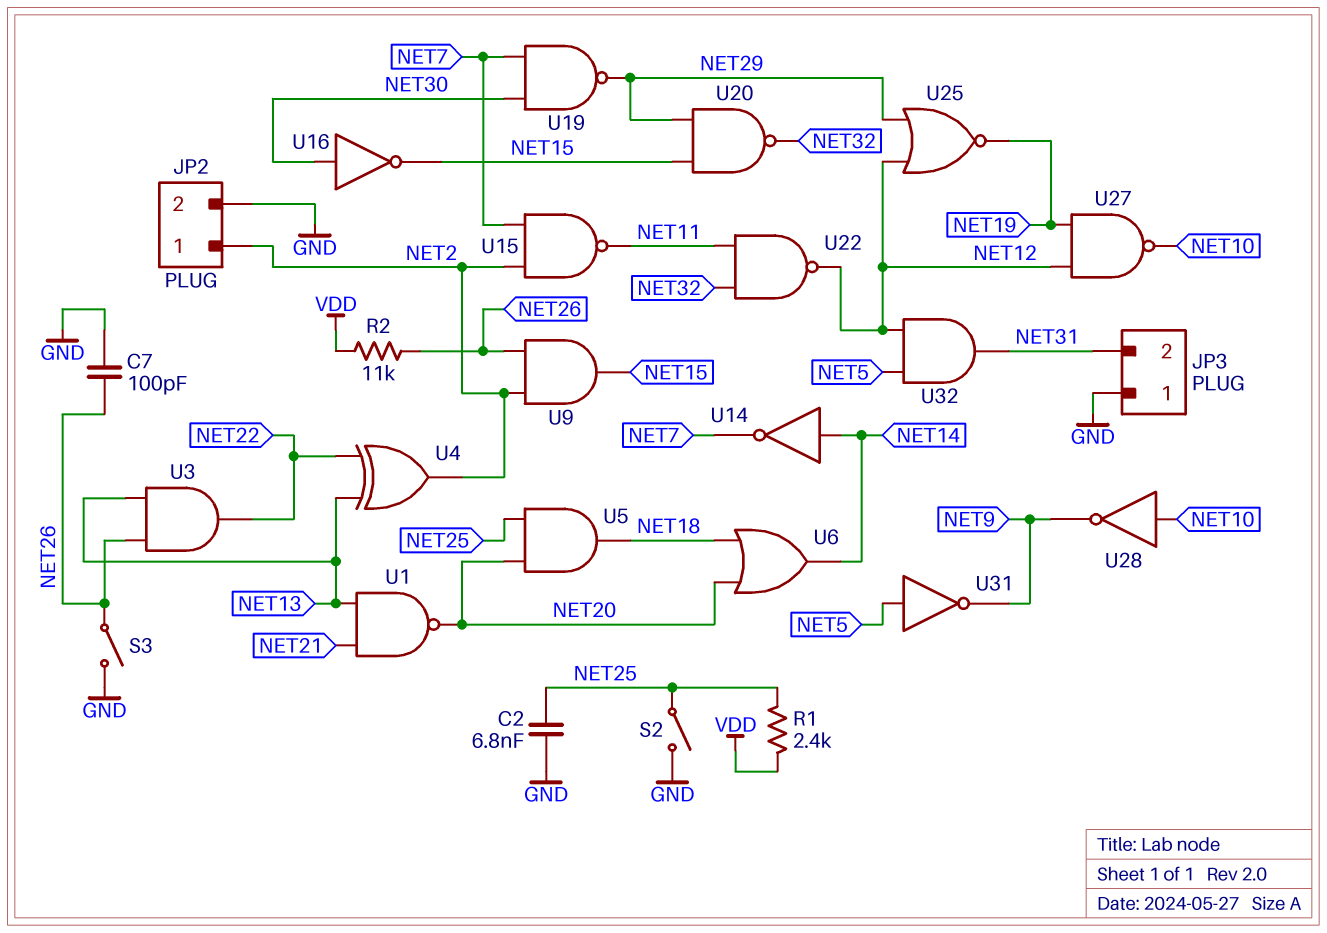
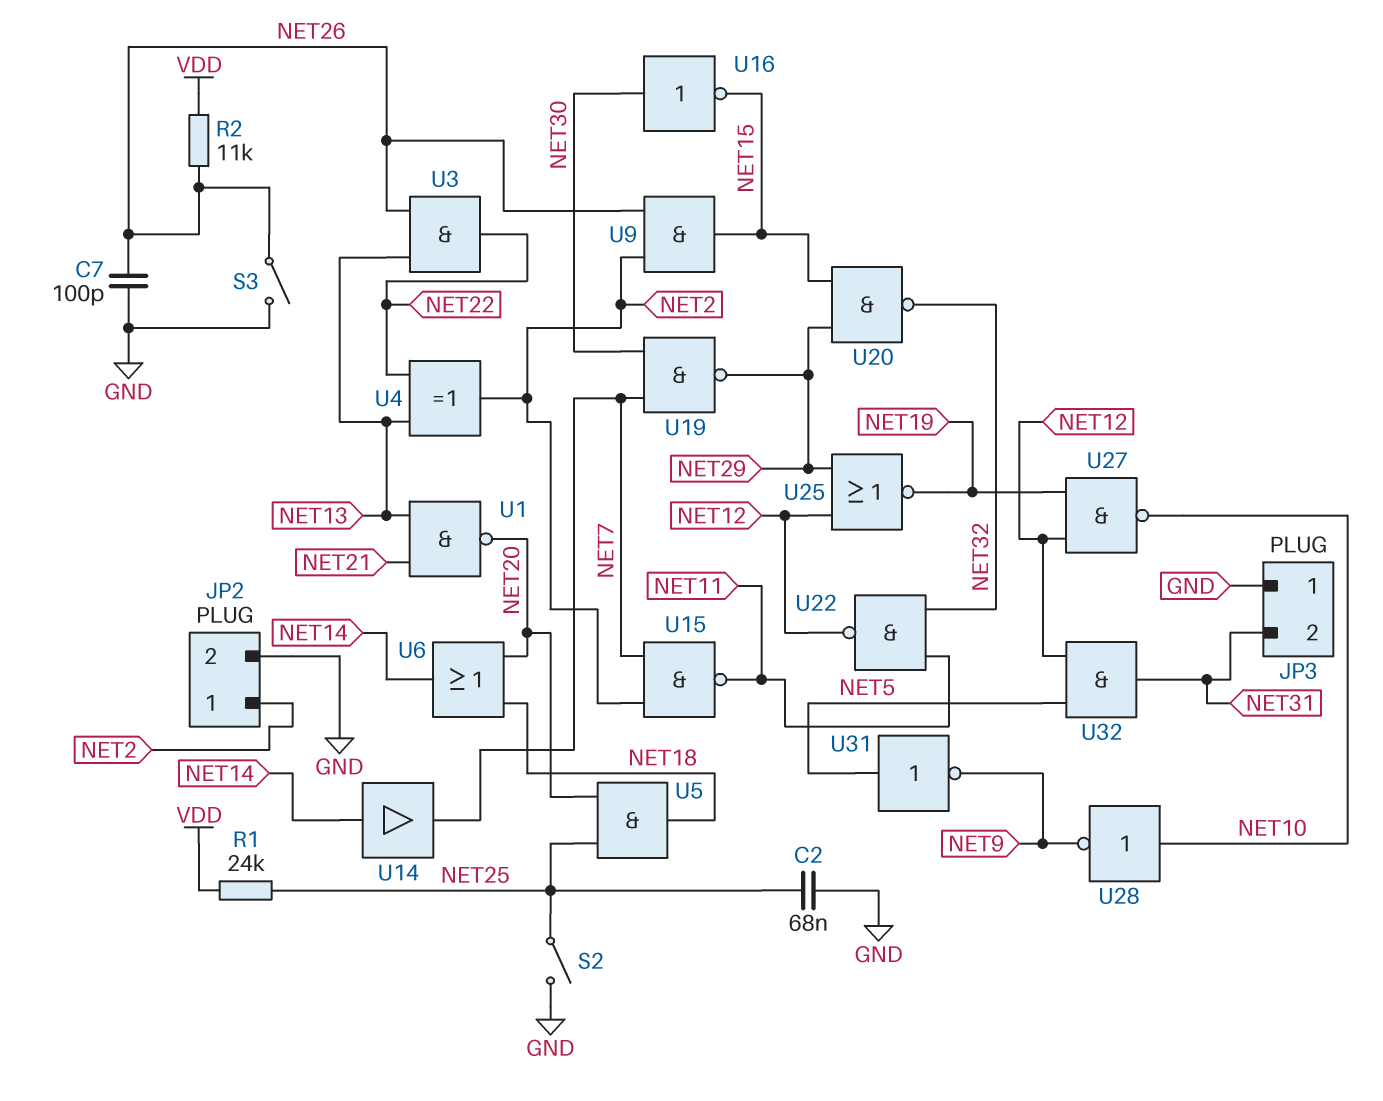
C2: 6.8nF (GND, NET25) -> 68nF (GND, NET25)
R1: 2.4k (NET25, VDD) -> 24k (NET25, VDD)
U14: NOT (in NET14, out NET7) -> buffer (in NET14, out NET7)

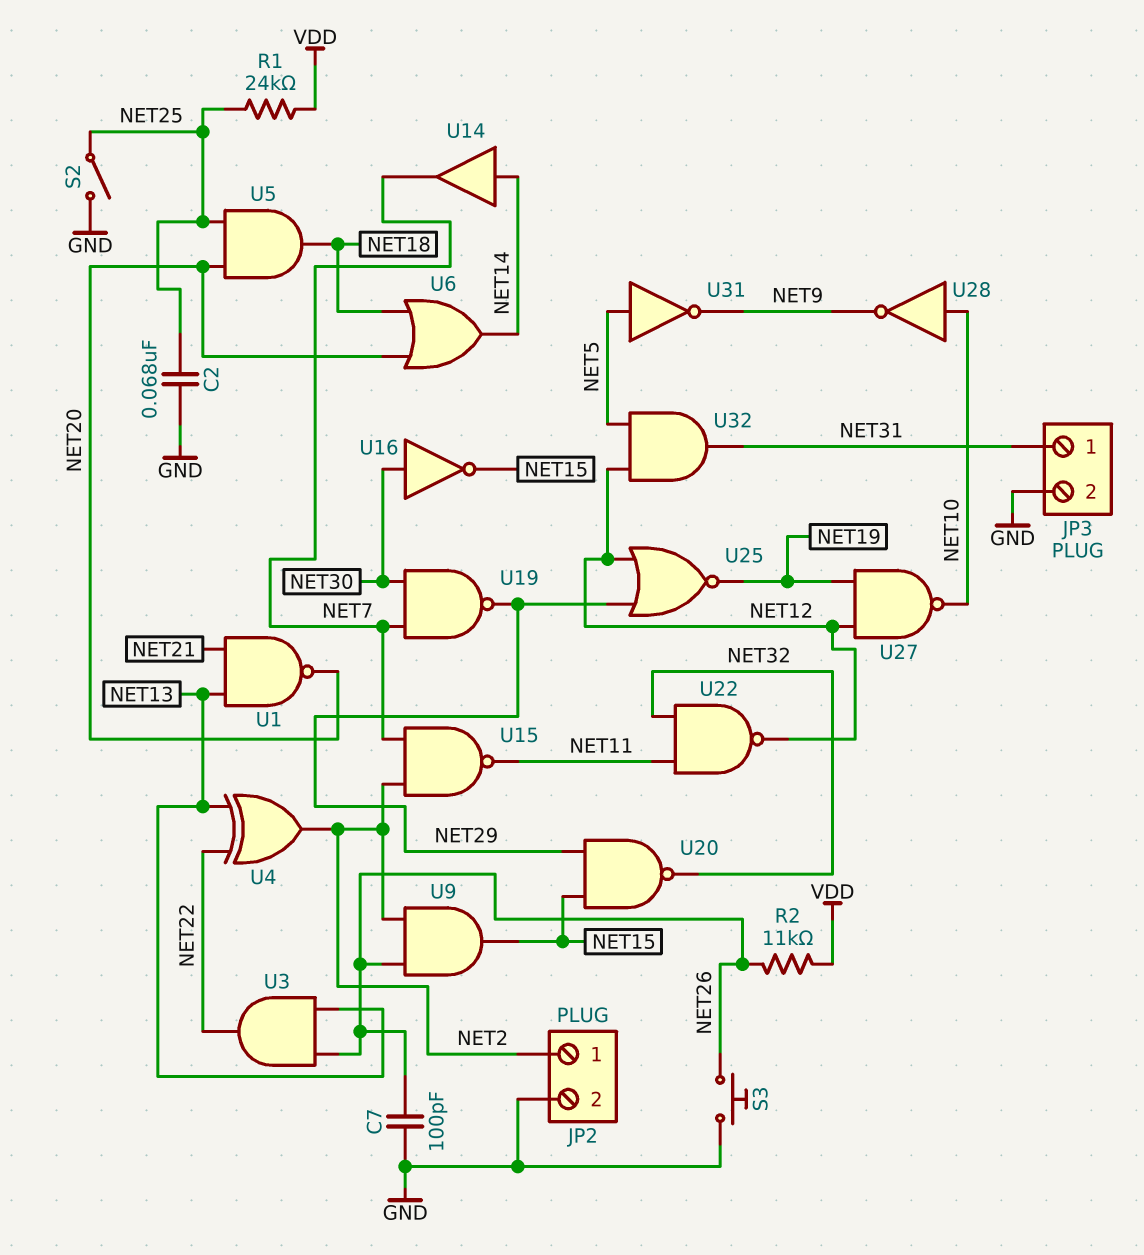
JP3 pin 1: GND -> NET31
JP3 pin 2: NET31 -> GND
S3: switch (GND, NET26) -> button (GND, NET26)

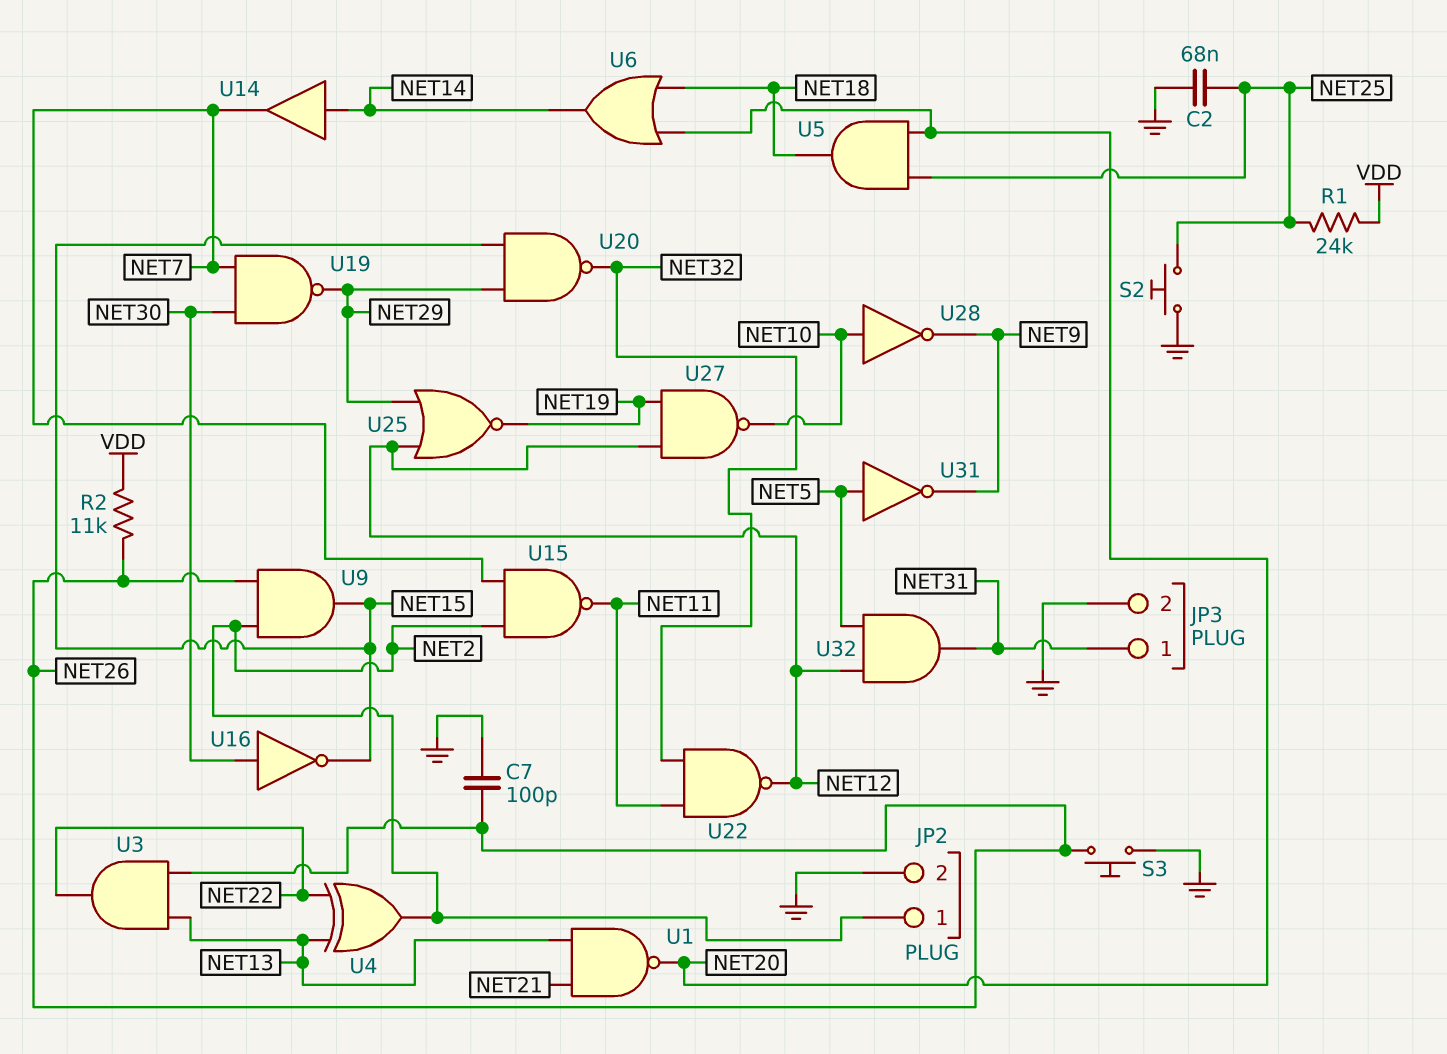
S2: switch (GND, NET25) -> button (GND, NET25)

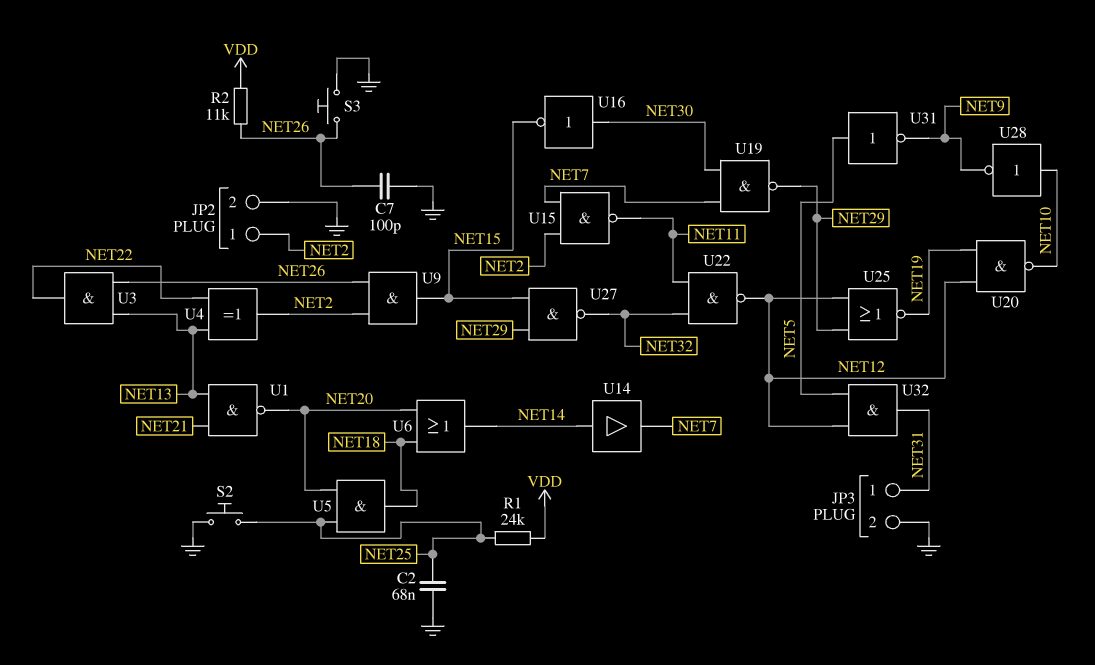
U20: NAND (in NET15, in NET29, out NET32) -> NAND (in NET12, in NET19, out NET10)
U27: NAND (in NET12, in NET19, out NET10) -> NAND (in NET15, in NET29, out NET32)

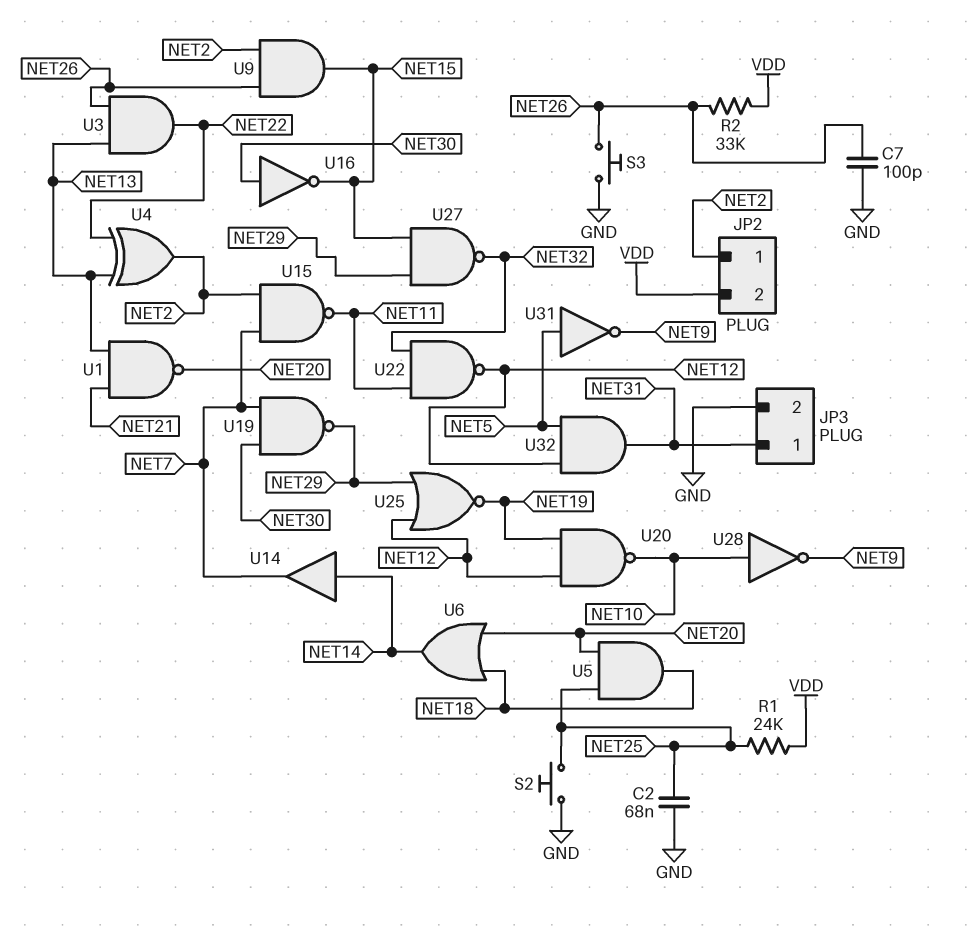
JP2 pin 2: GND -> VDD
R2: 11k (NET26, VDD) -> 33k (NET26, VDD)

